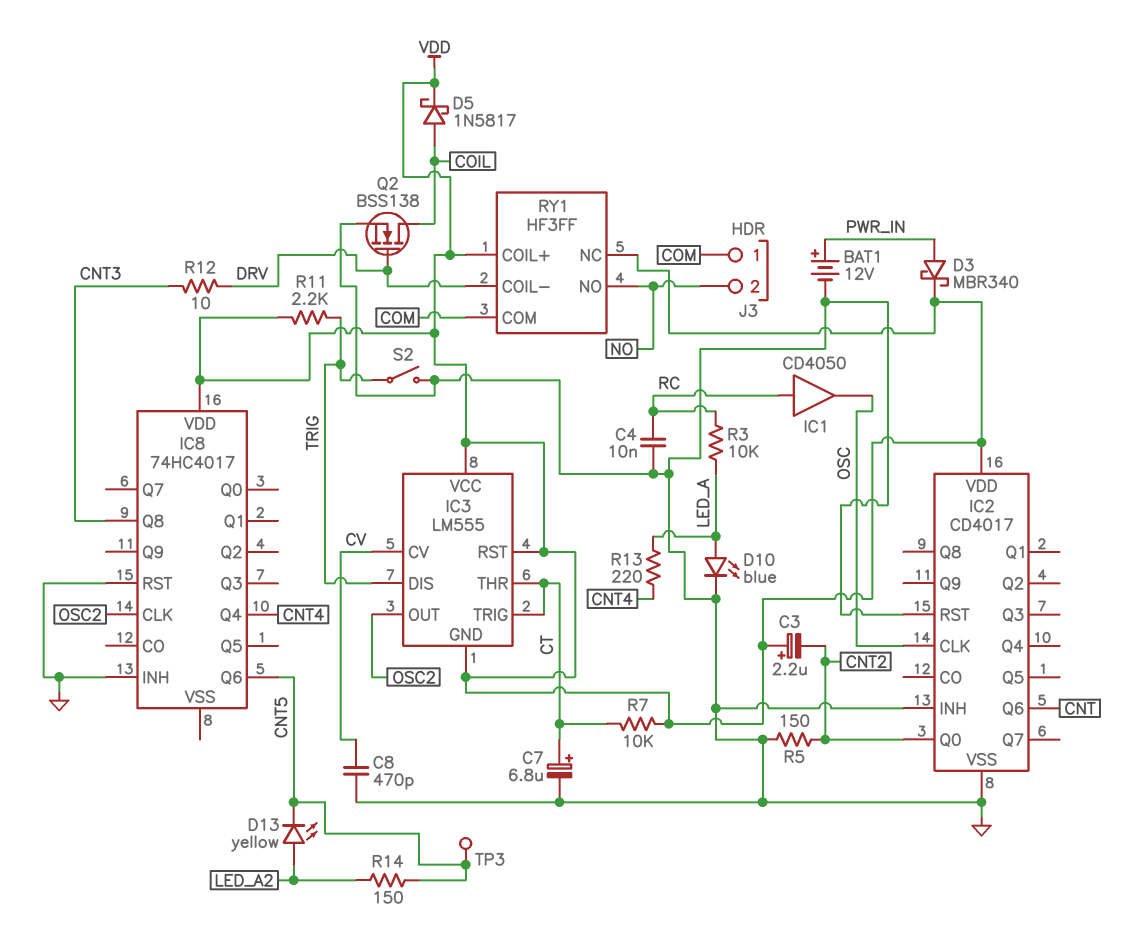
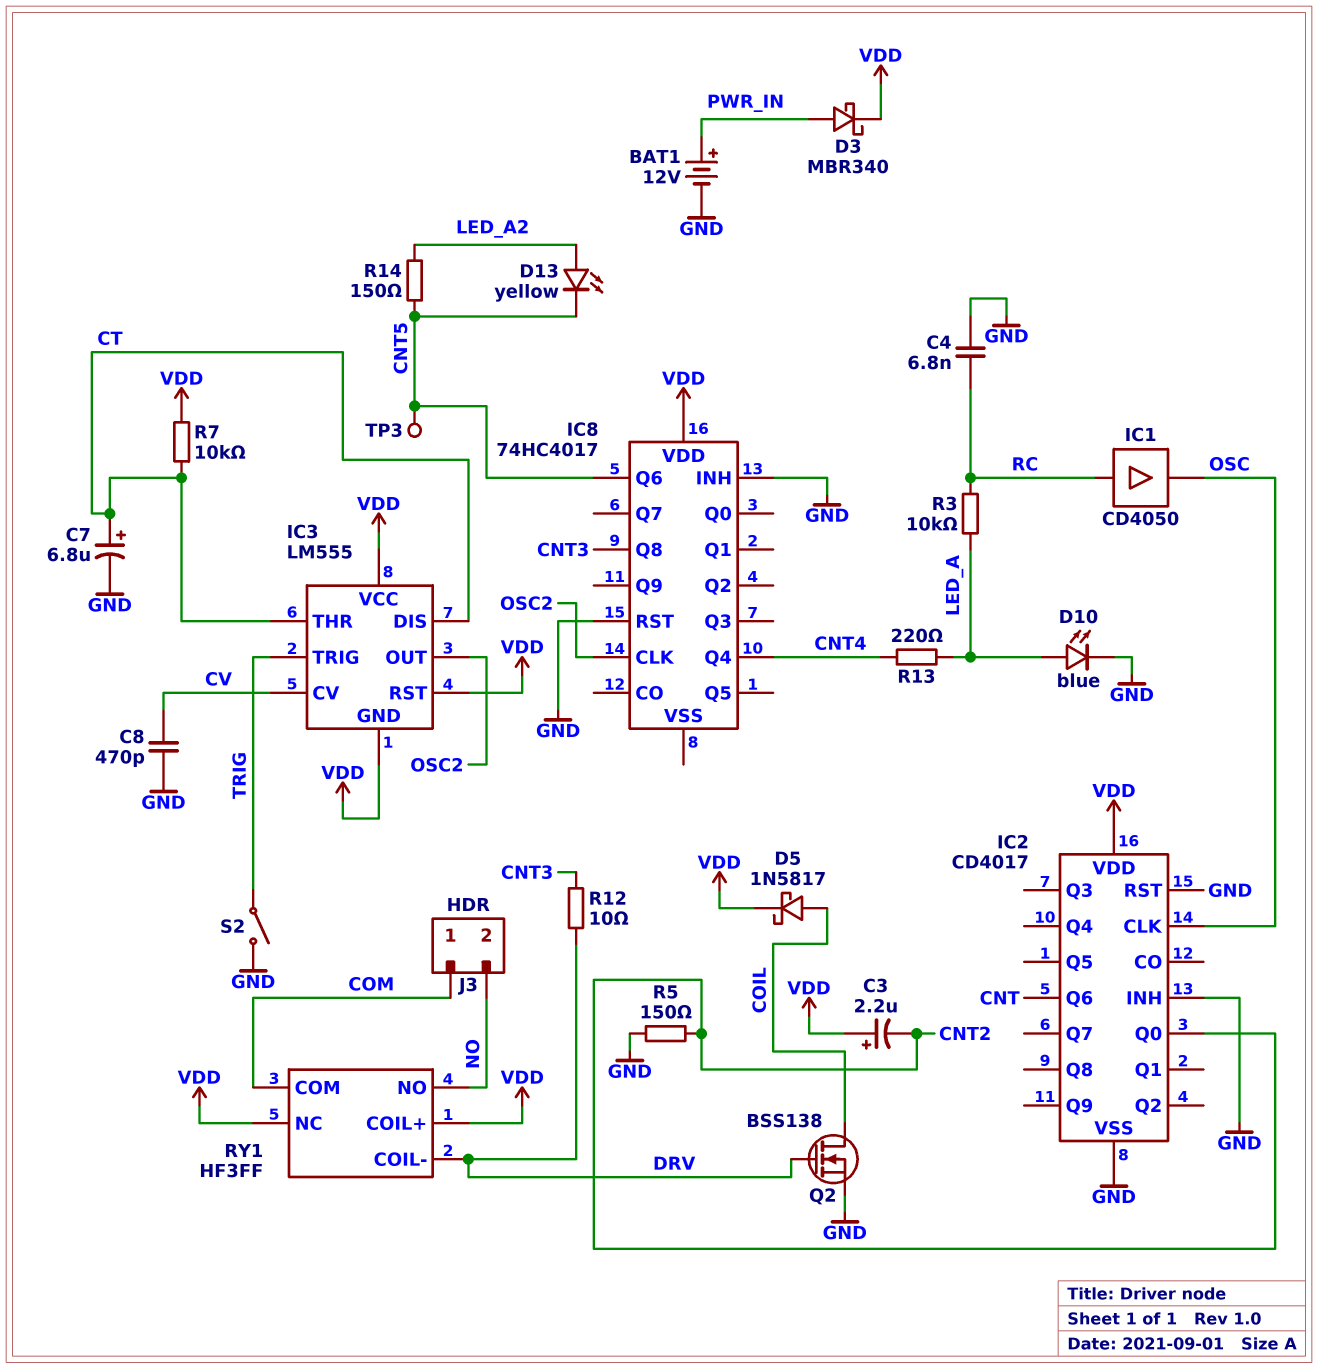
C4: 10nF (GND, RC) -> 6.8nF (GND, RC)
IC3 pin DIS: TRIG -> CT
IC3 pin TRIG: CT -> TRIG
R11: 2.2k (TRIG, VDD) -> none

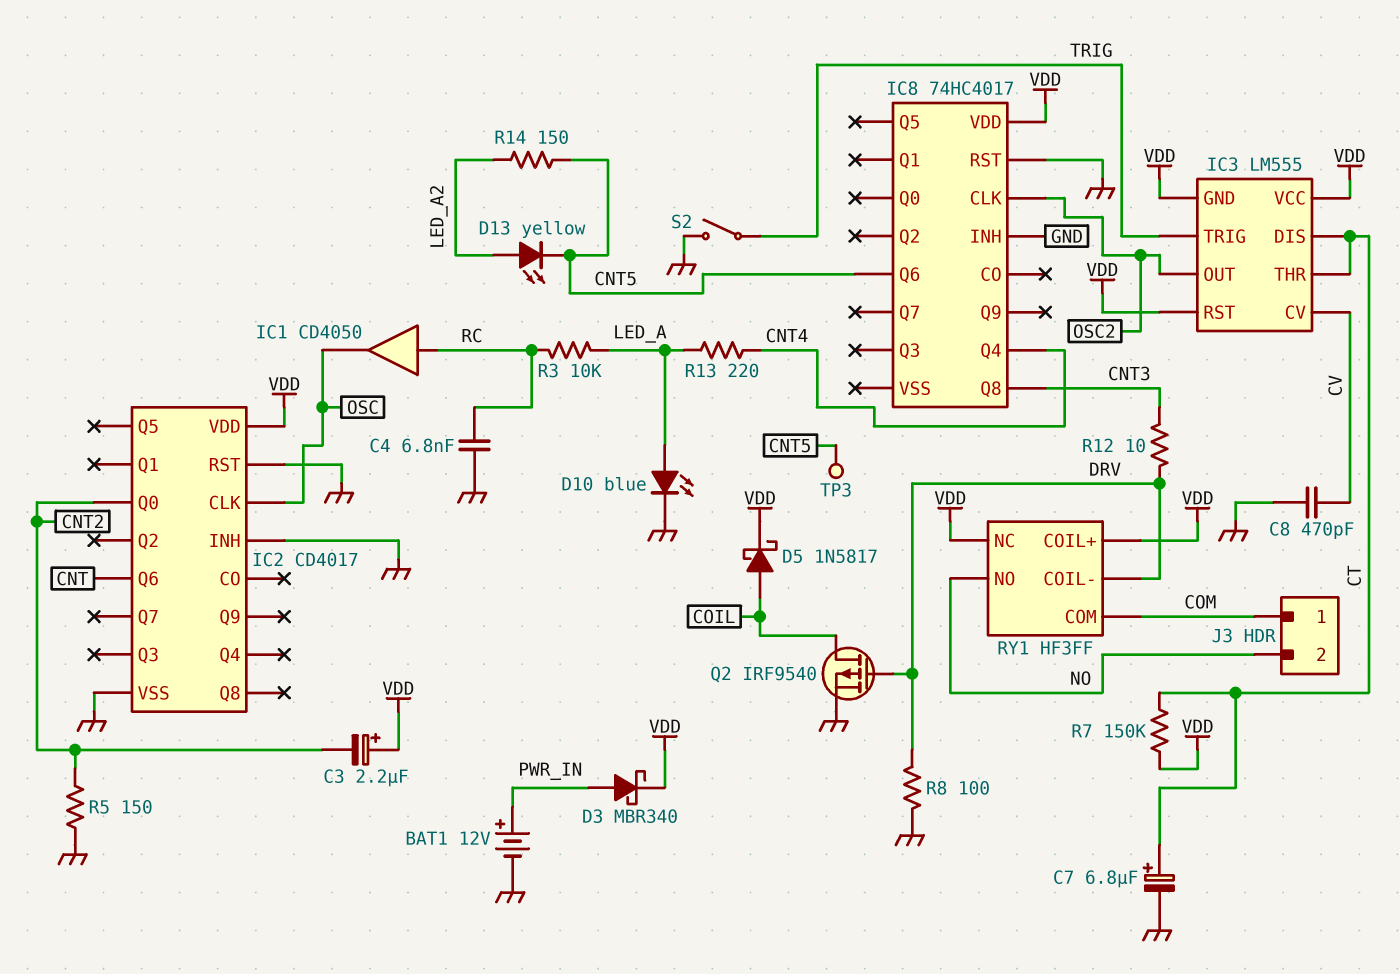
Q2: NMOS BSS138 (G DRV, D COIL, S GND) -> PMOS IRF9540 (G DRV, D COIL, S GND)
R7: 10k (CT, VDD) -> 150k (CT, VDD)
R8: none -> 100 (DRV, GND)

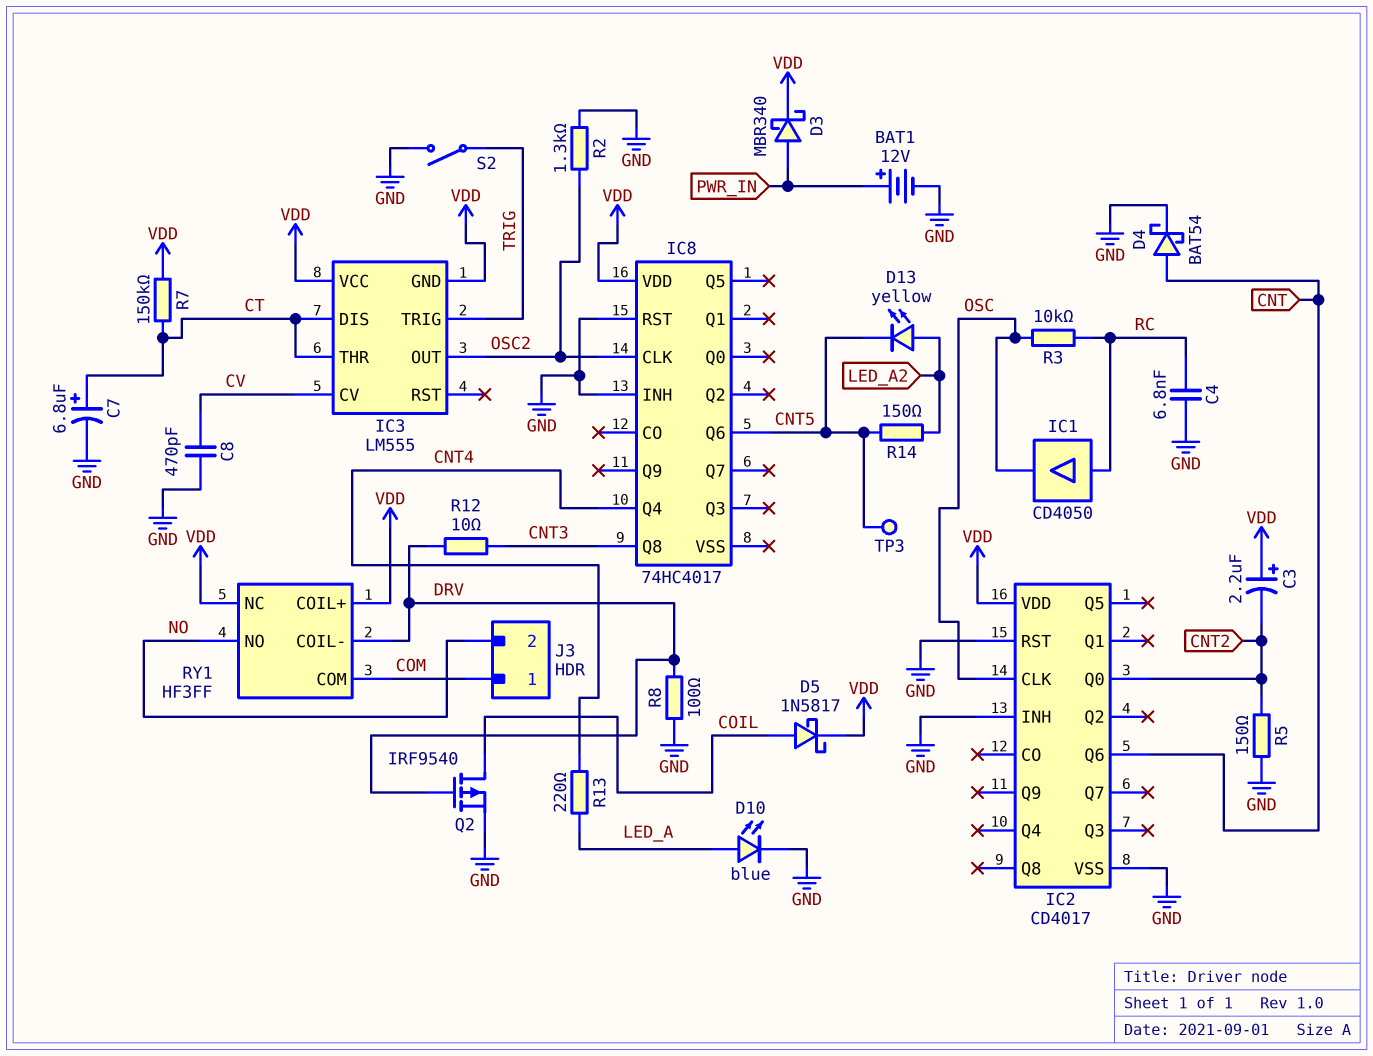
D4: none -> schottky BAT54 (A CNT, K GND)
IC3 pin RST: VDD -> none
R2: none -> 1.3k (GND, OSC2)
R3: 10k (LED_A, RC) -> 10k (OSC, RC)

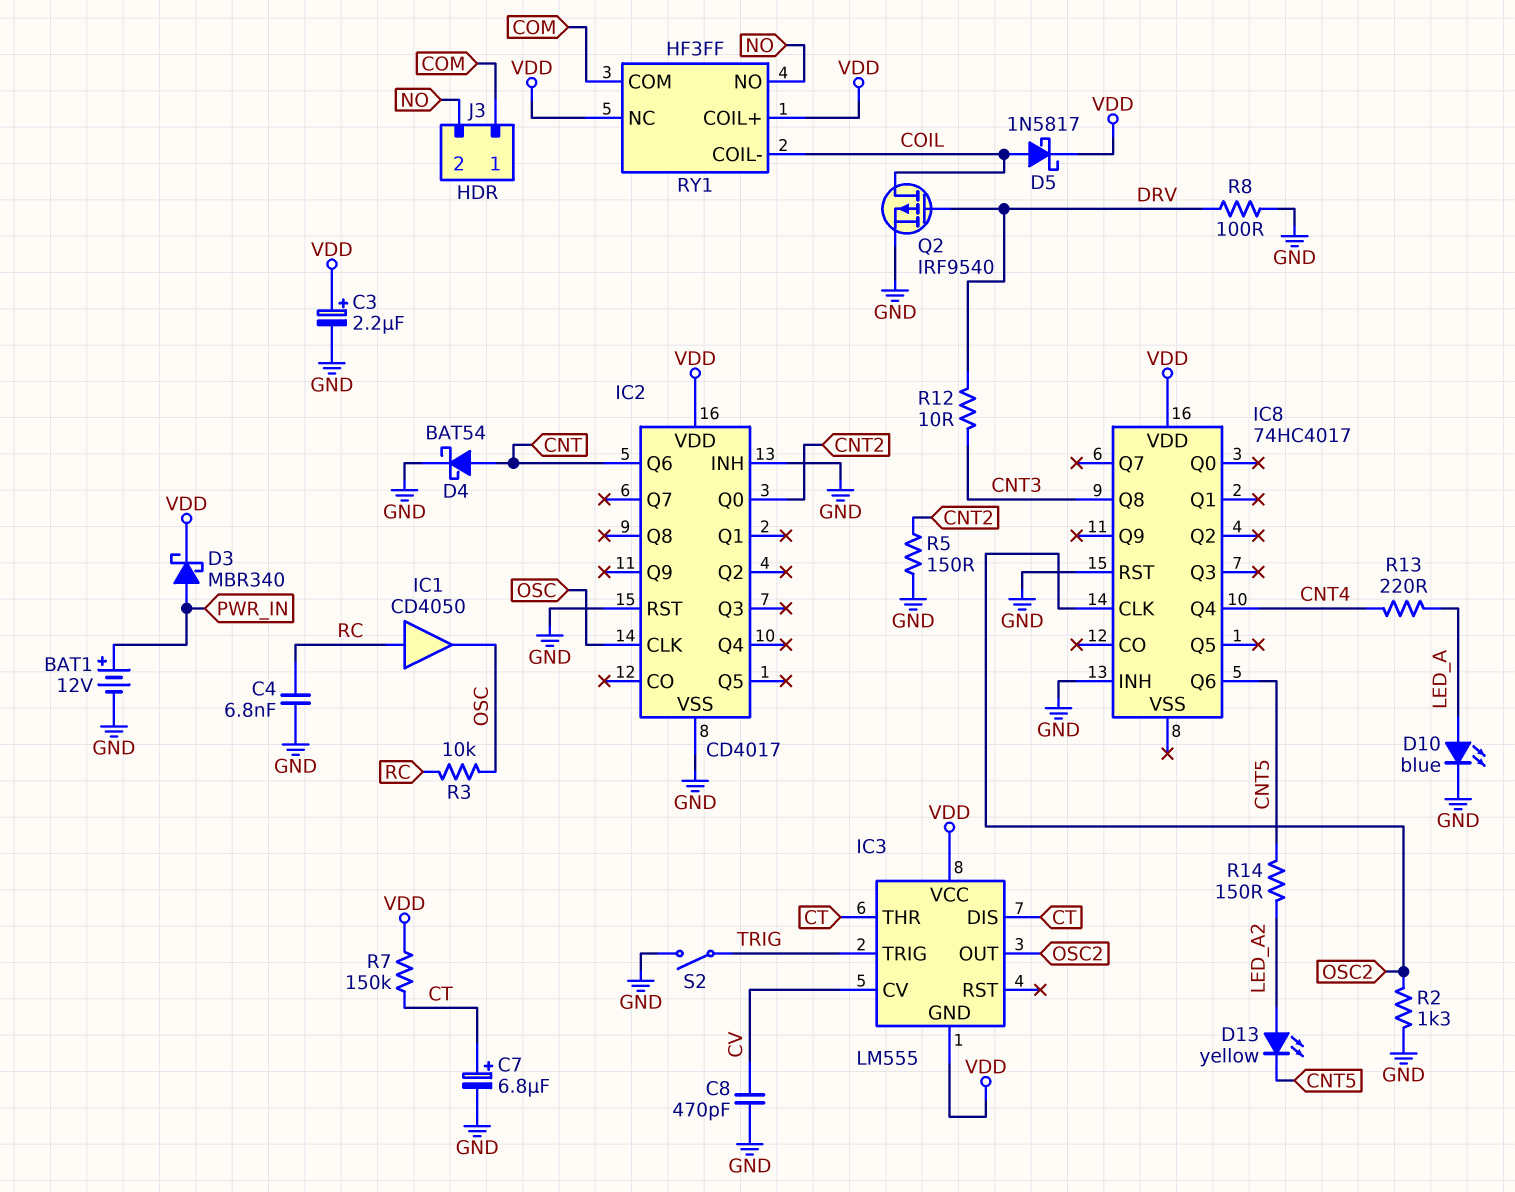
C3: 2.2uF (plus VDD, minus CNT2) -> 2.2uF (plus VDD, minus GND)
RY1 pin COIL-: DRV -> COIL
TP3: test point (CNT5) -> none

